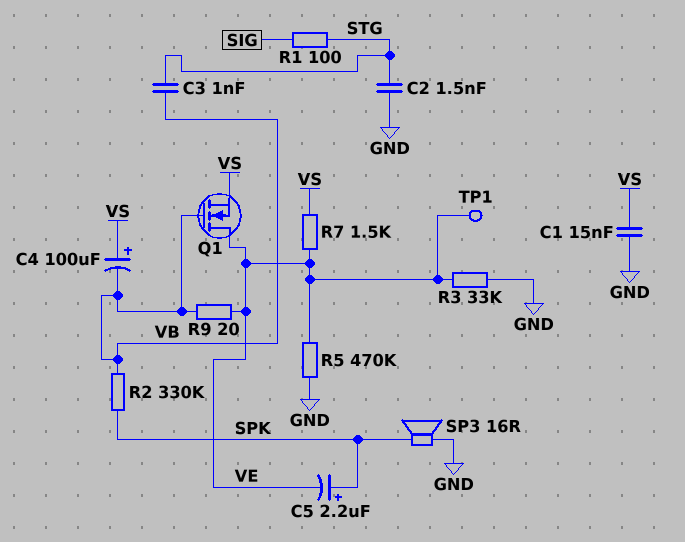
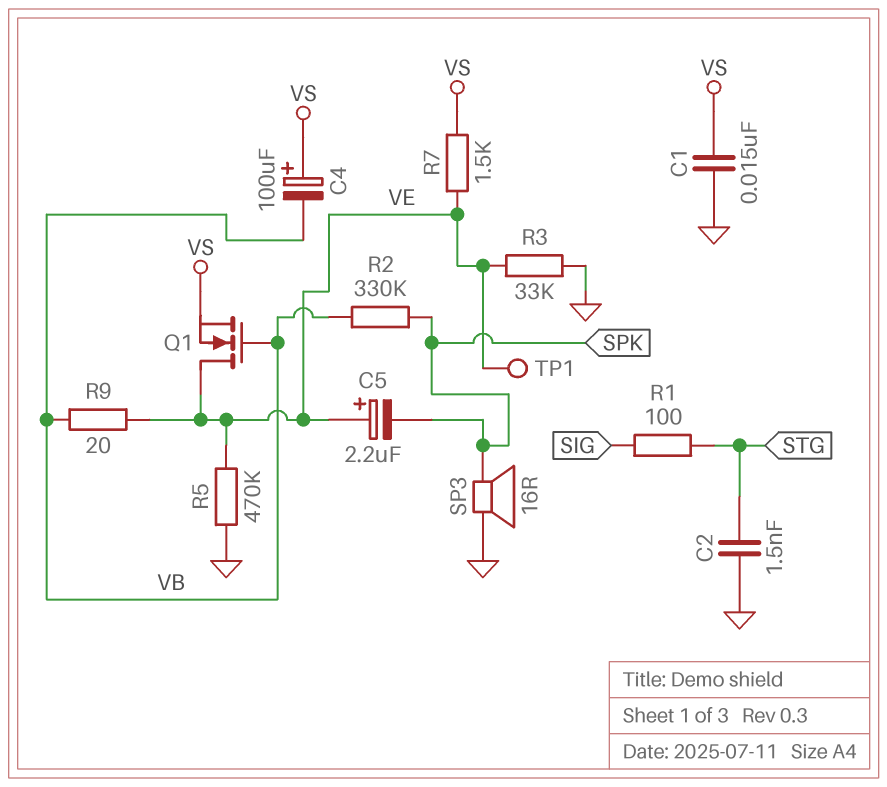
C3: 1nF (STG, VB) -> none
C5: 2.2uF (plus SPK, minus VE) -> 2.2uF (plus VE, minus SPK)

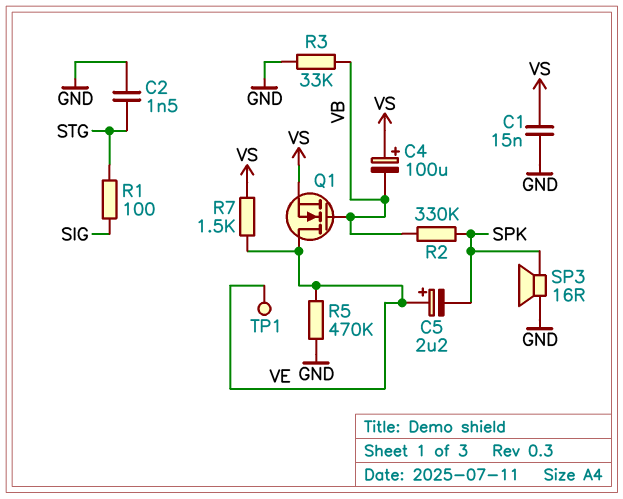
R3: 33k (GND, VE) -> 33k (GND, VB)
R9: 20 (VB, VE) -> none

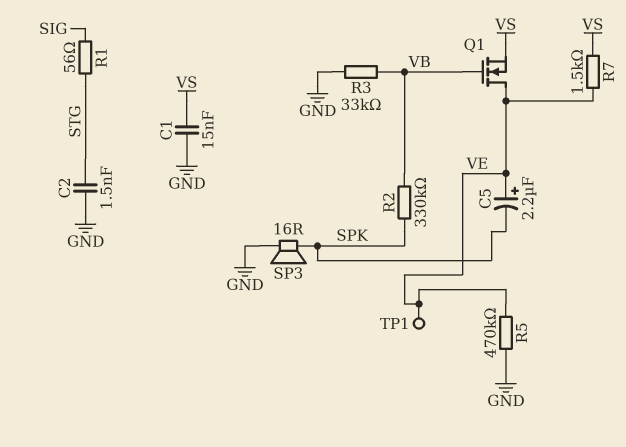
C4: 100uF (plus VS, minus VB) -> none
R1: 100 (SIG, STG) -> 56 (SIG, STG)

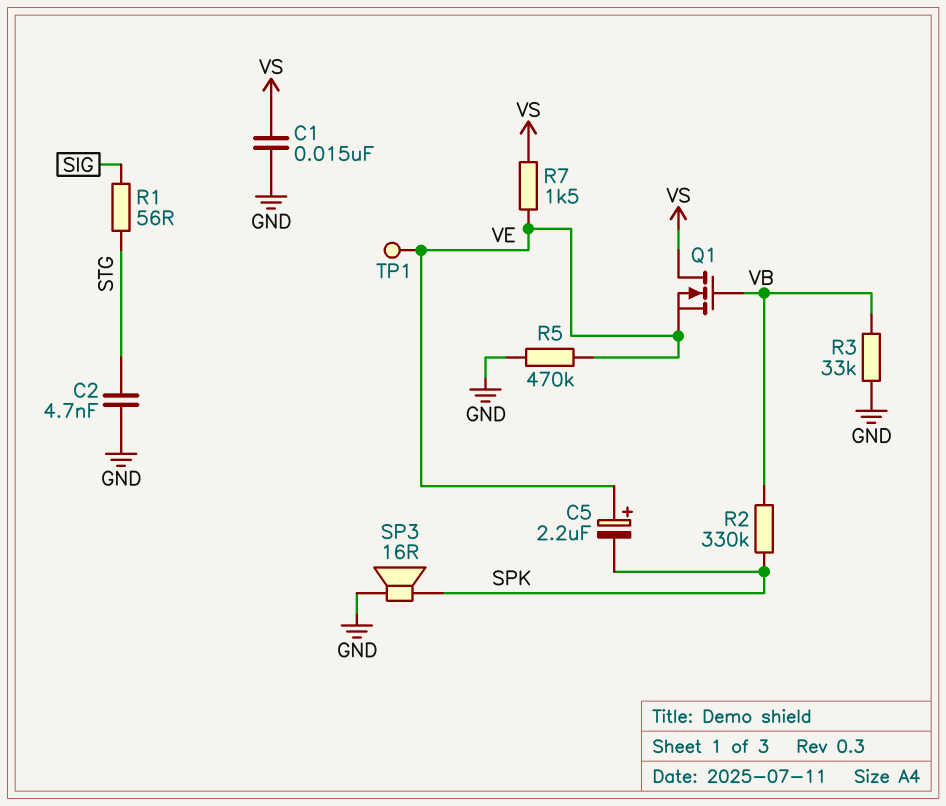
C2: 1.5nF (GND, STG) -> 4.7nF (GND, STG)
Q1: NMOS (G VB, D VE, S VS) -> NMOS (G VB, D VS, S VE)

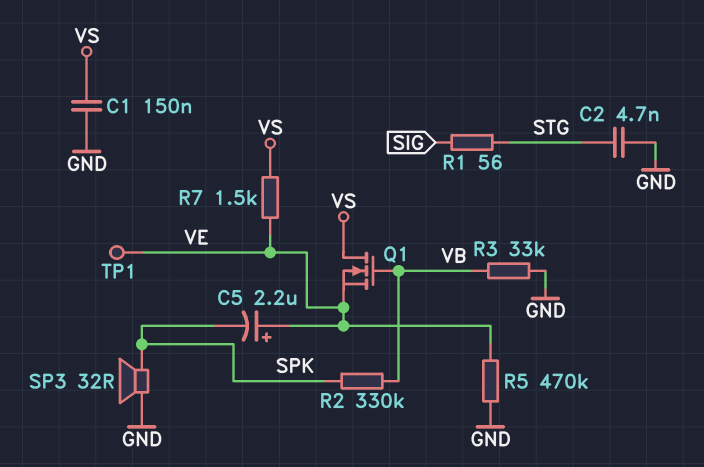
C1: 15nF (GND, VS) -> 150nF (GND, VS)
SP3: speaker 16R (GND, SPK) -> speaker 32R (GND, SPK)

